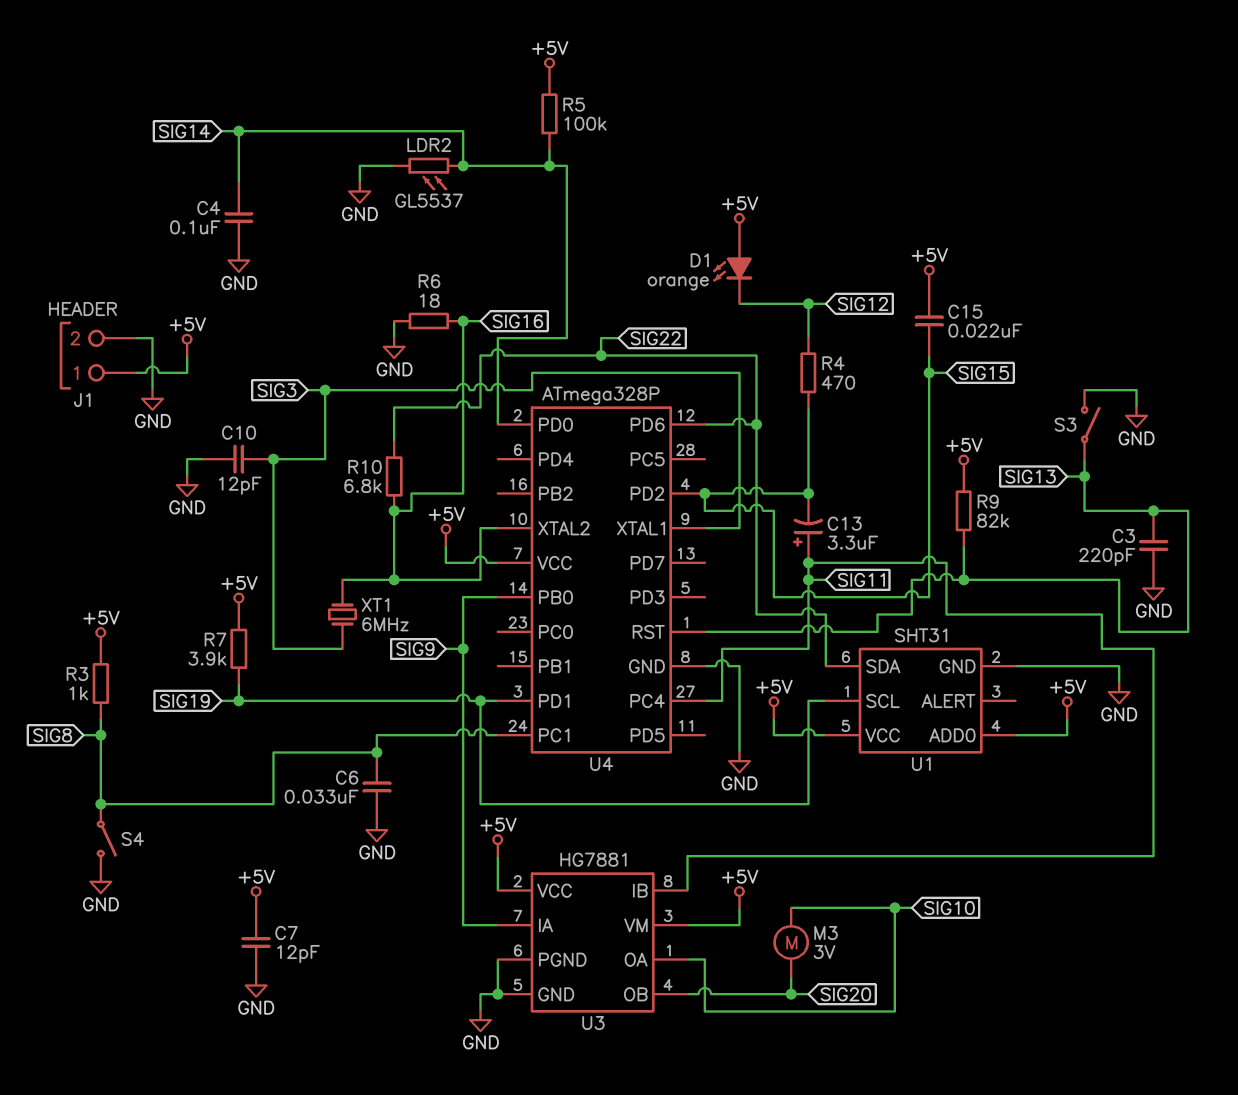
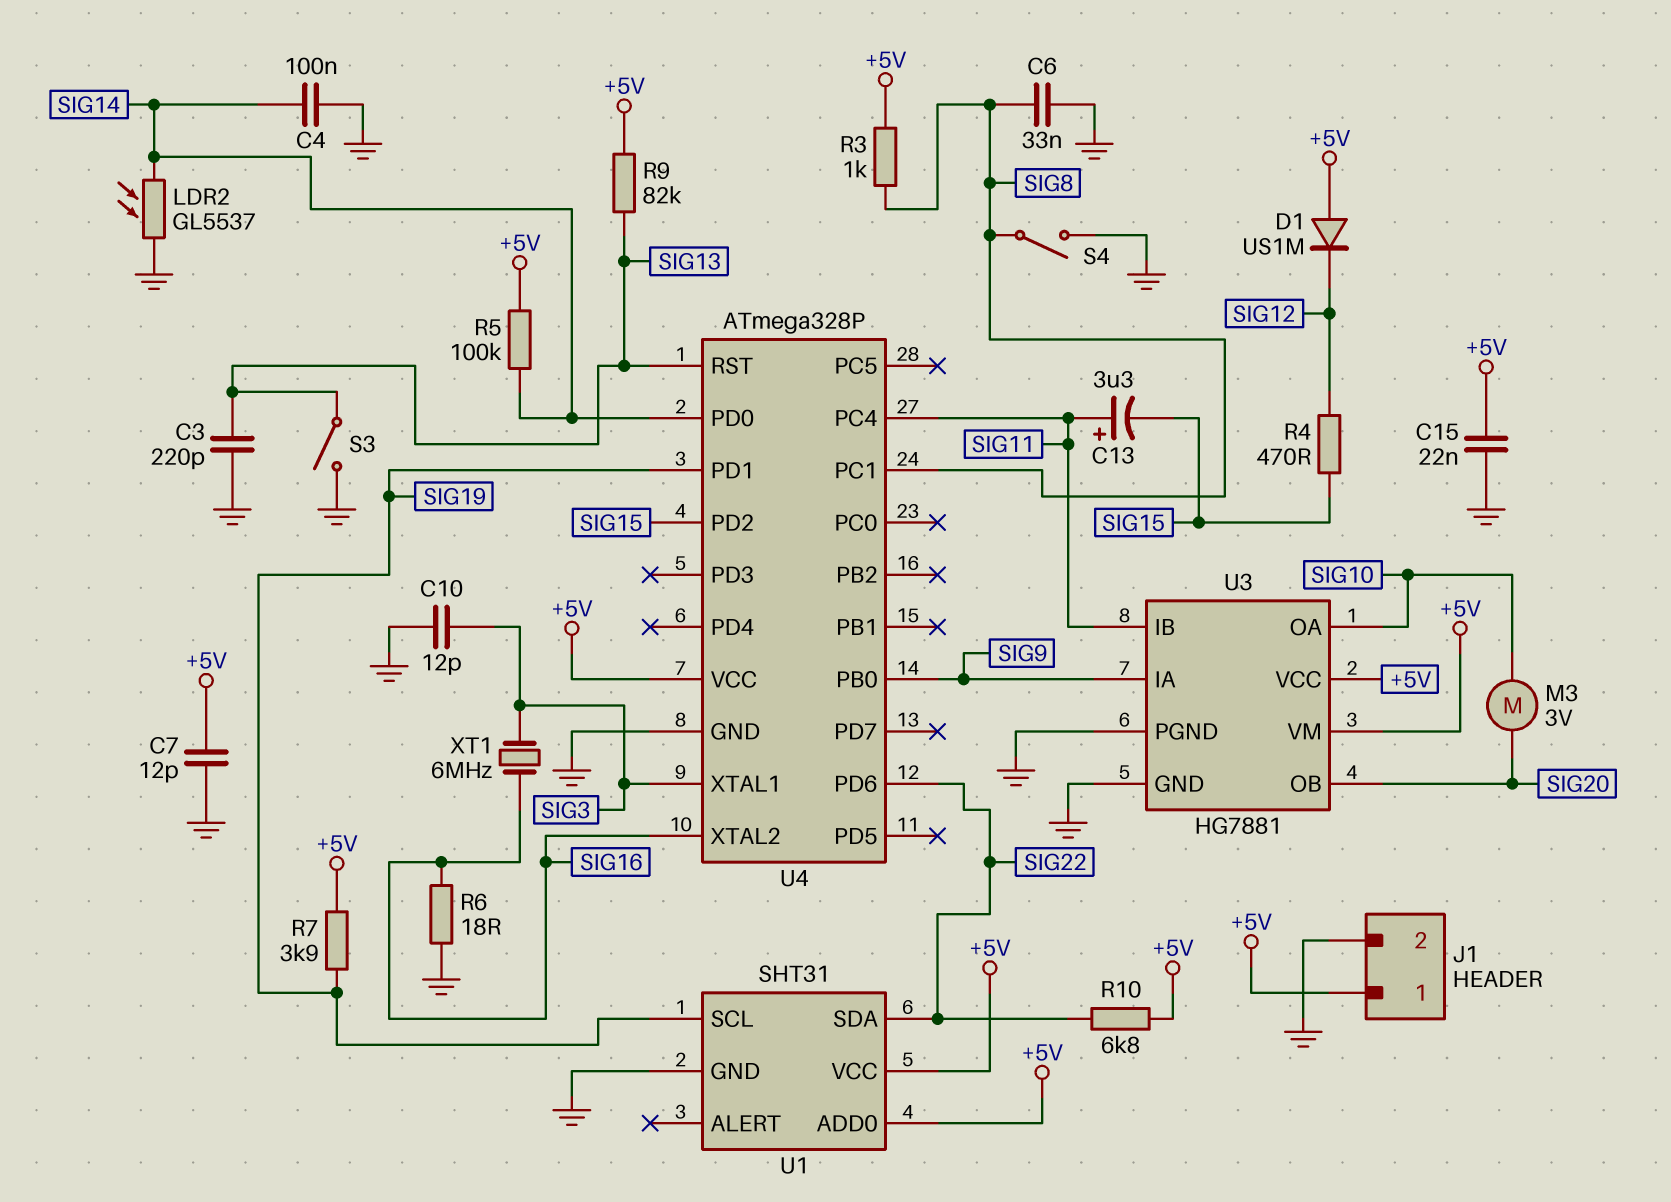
C15: 22nF (+5V, SIG15) -> 22nF (+5V, GND)
D1: LED orange (A +5V, K SIG12) -> diode US1M (A +5V, K SIG12)
R10: 6.8k (SIG16, SIG22) -> 6.8k (+5V, SIG22)

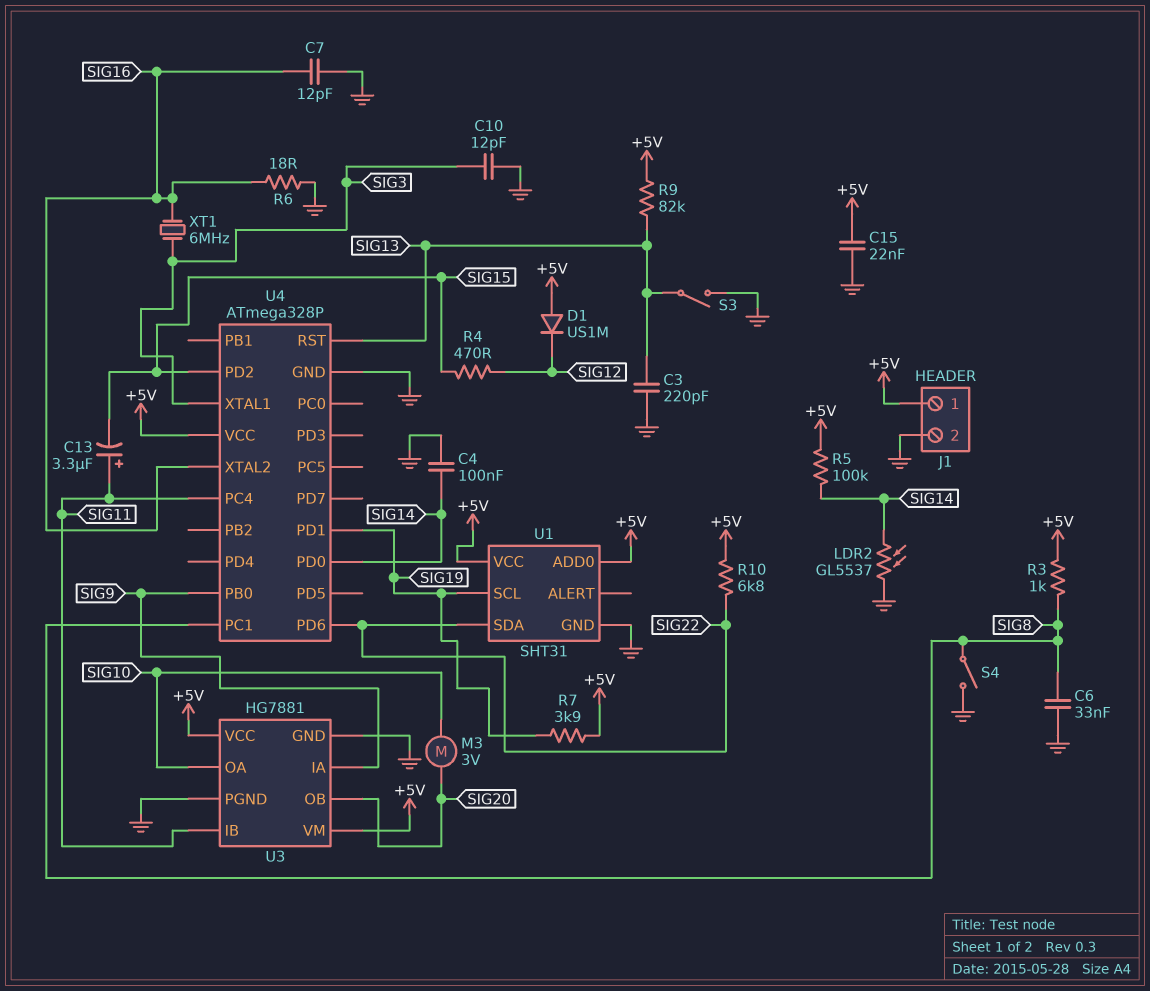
C7: 12pF (+5V, GND) -> 12pF (GND, SIG16)

